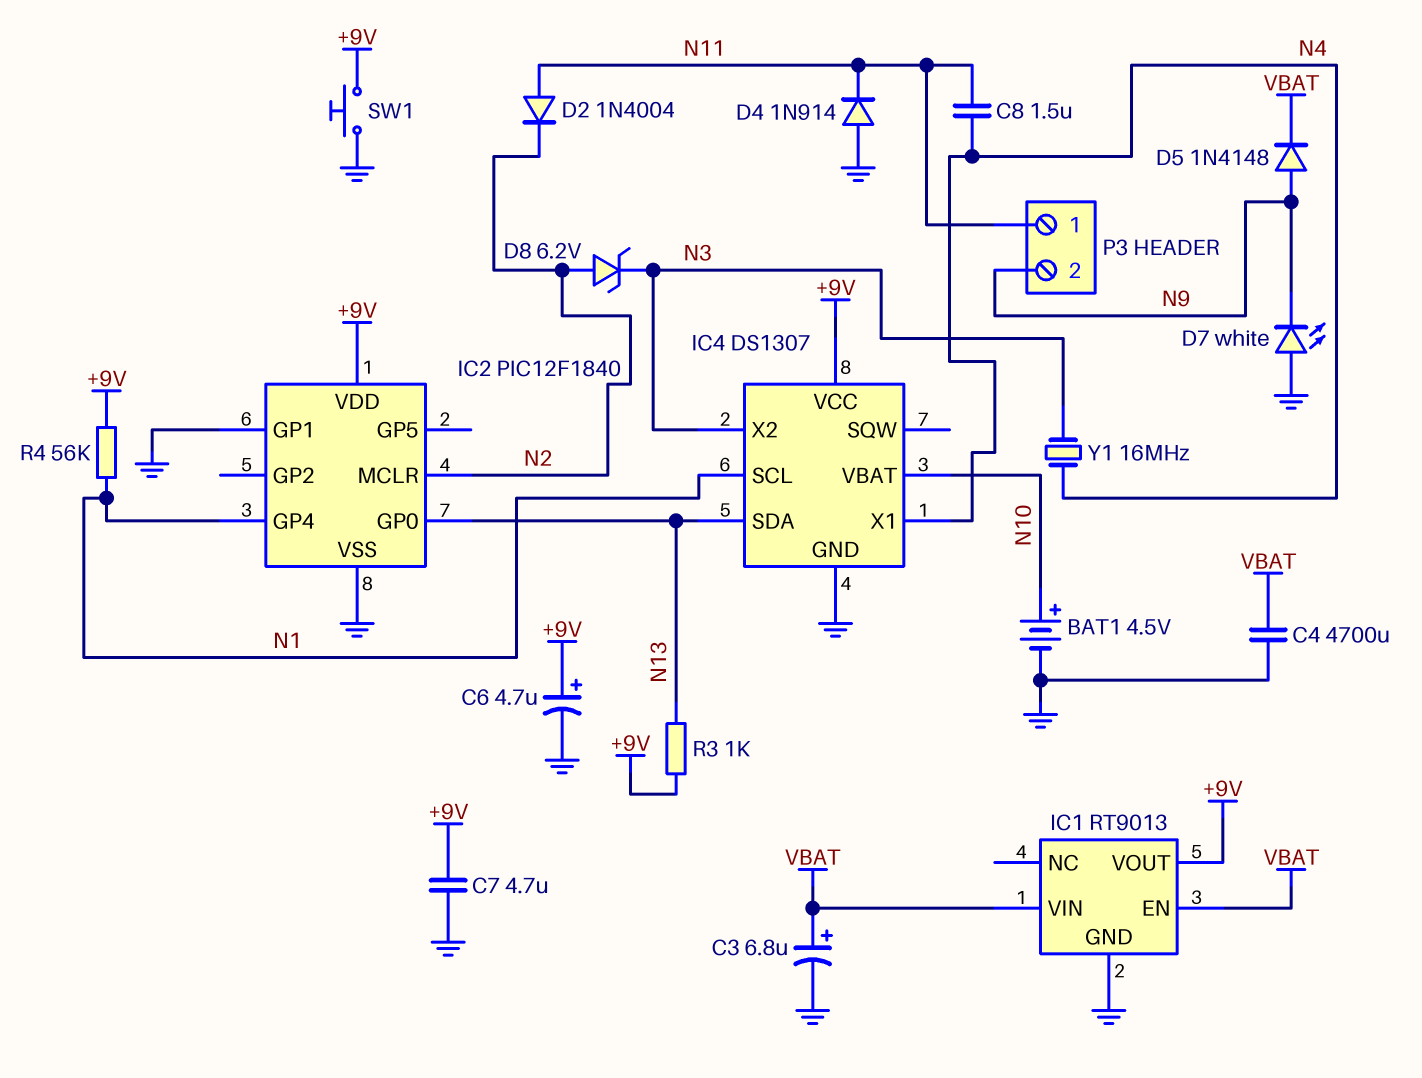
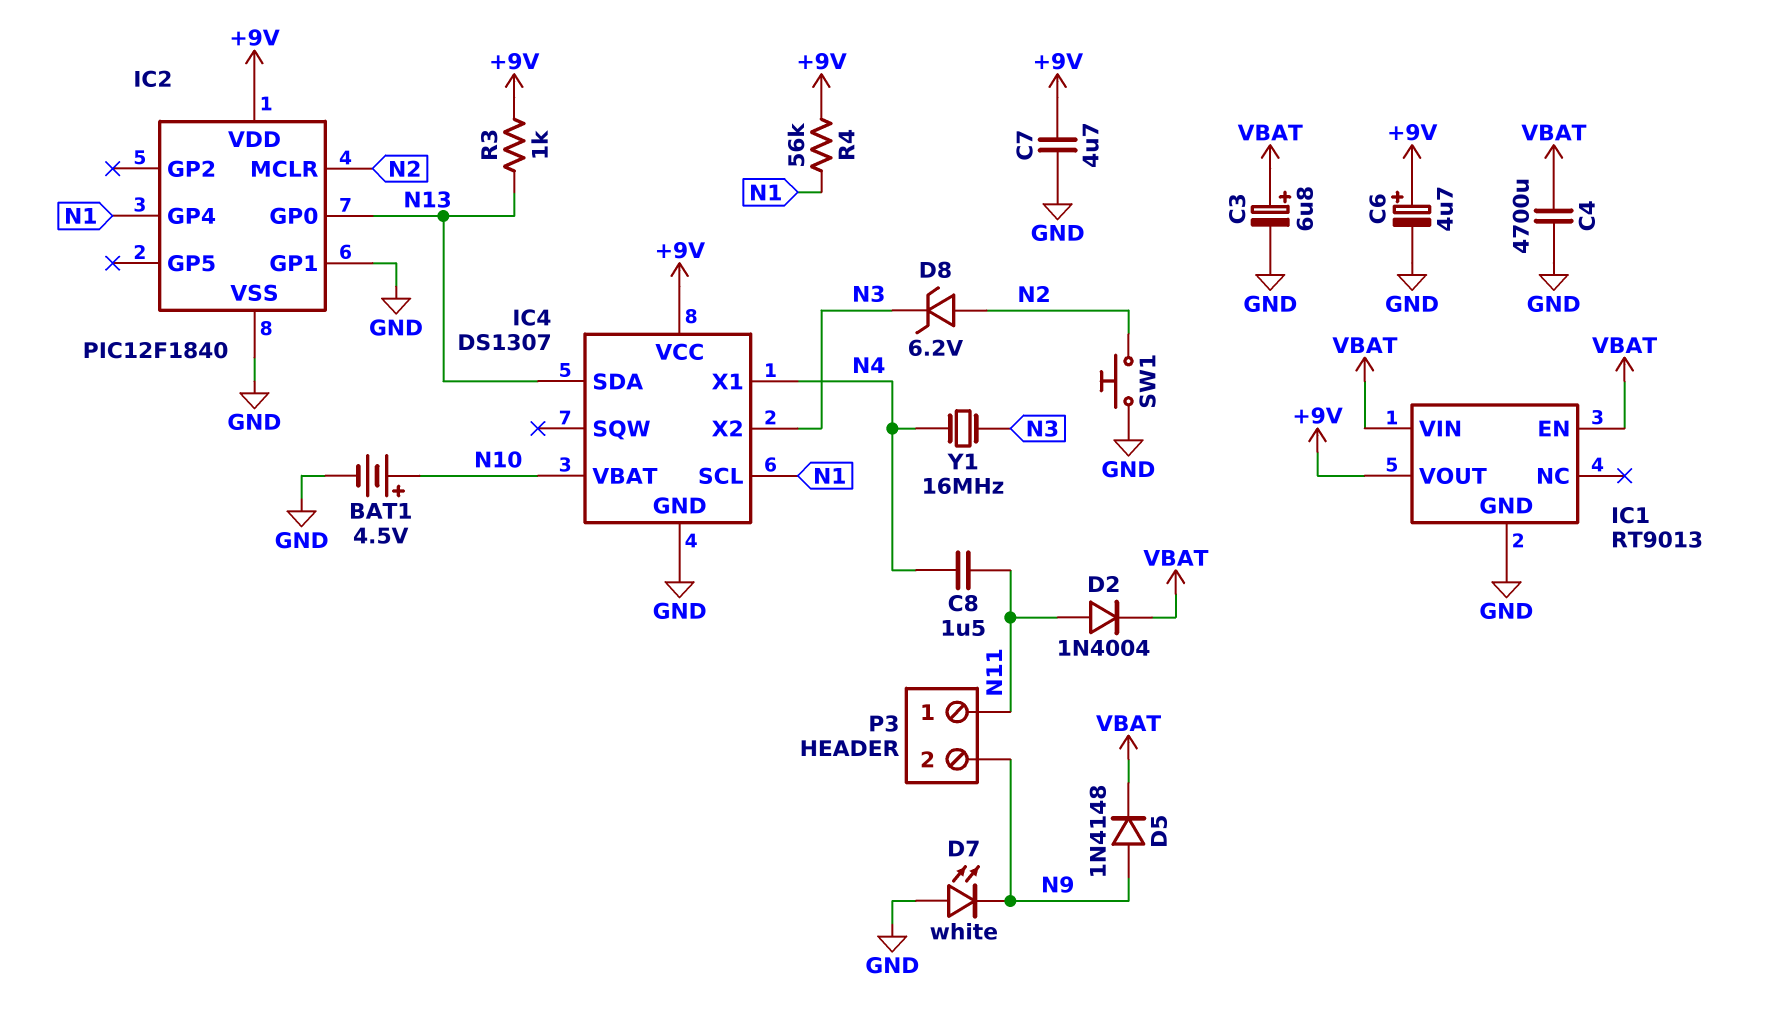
D2: diode 1N4004 (A N11, K N2) -> diode 1N4004 (A N11, K VBAT)
D4: diode 1N914 (A GND, K N11) -> none
SW1: button (+9V, GND) -> button (GND, N2)

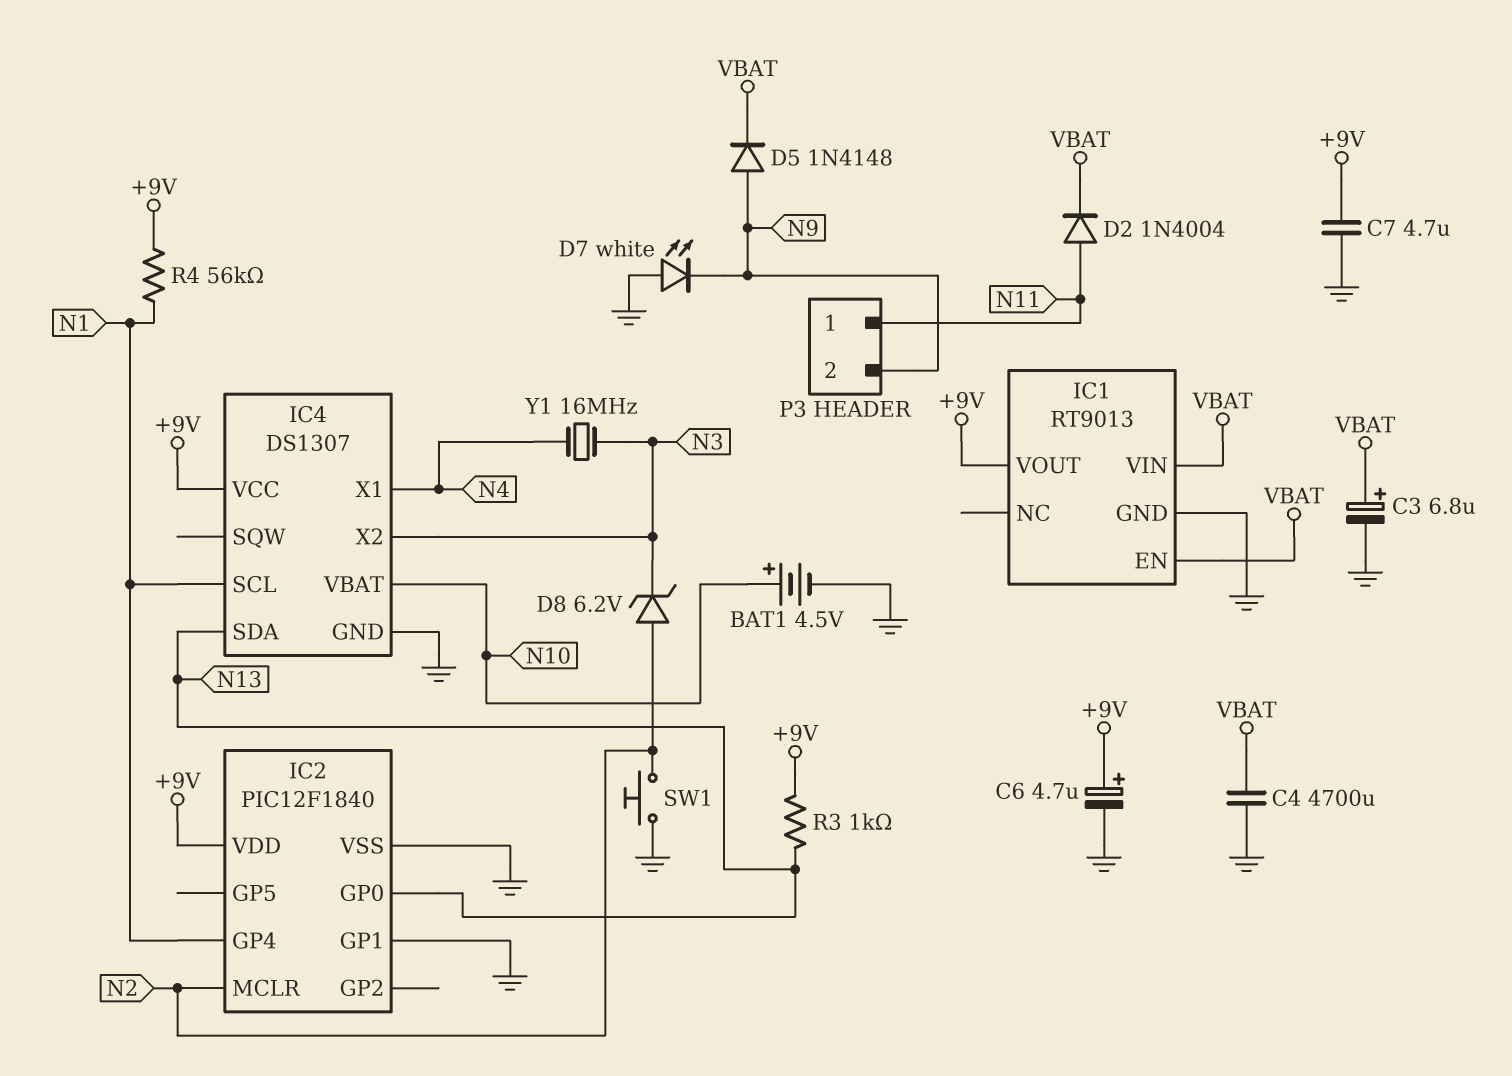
C8: 1.5uF (N4, N11) -> none

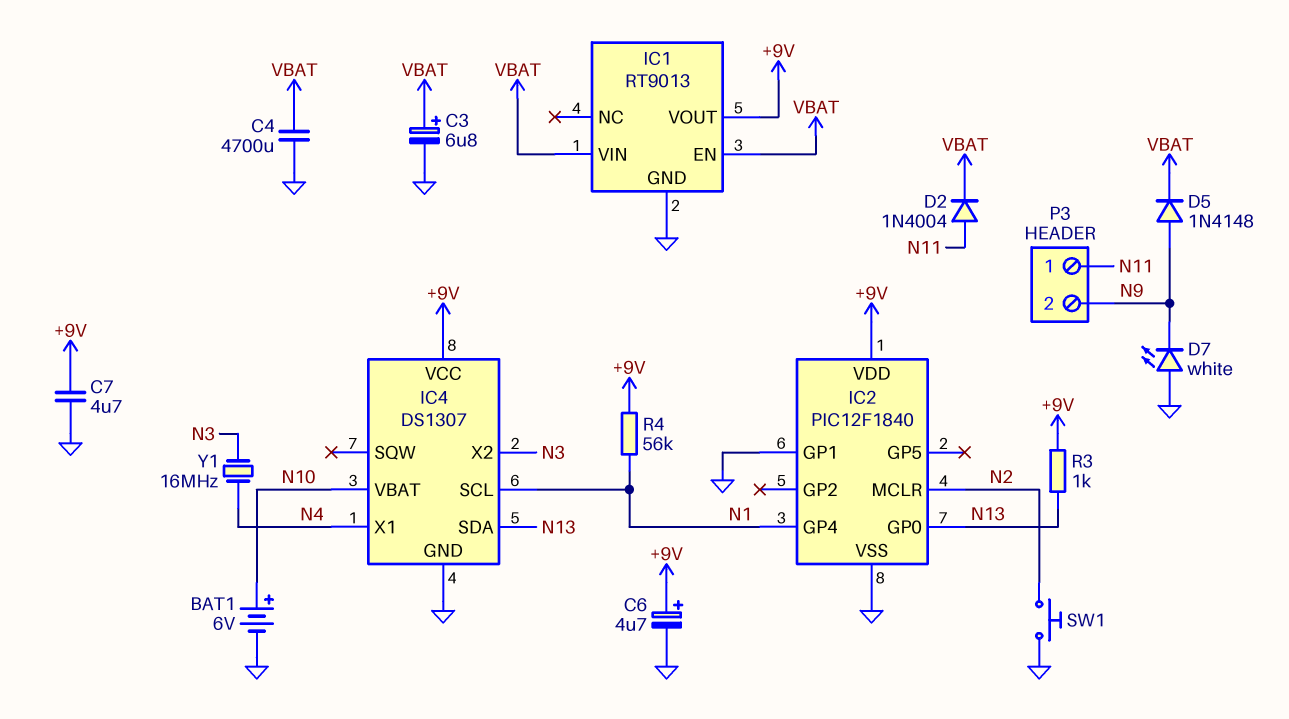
BAT1: 4.5V (plus N10, minus GND) -> 6V (plus N10, minus GND)
D8: zener 6.2V (A N2, K N3) -> none

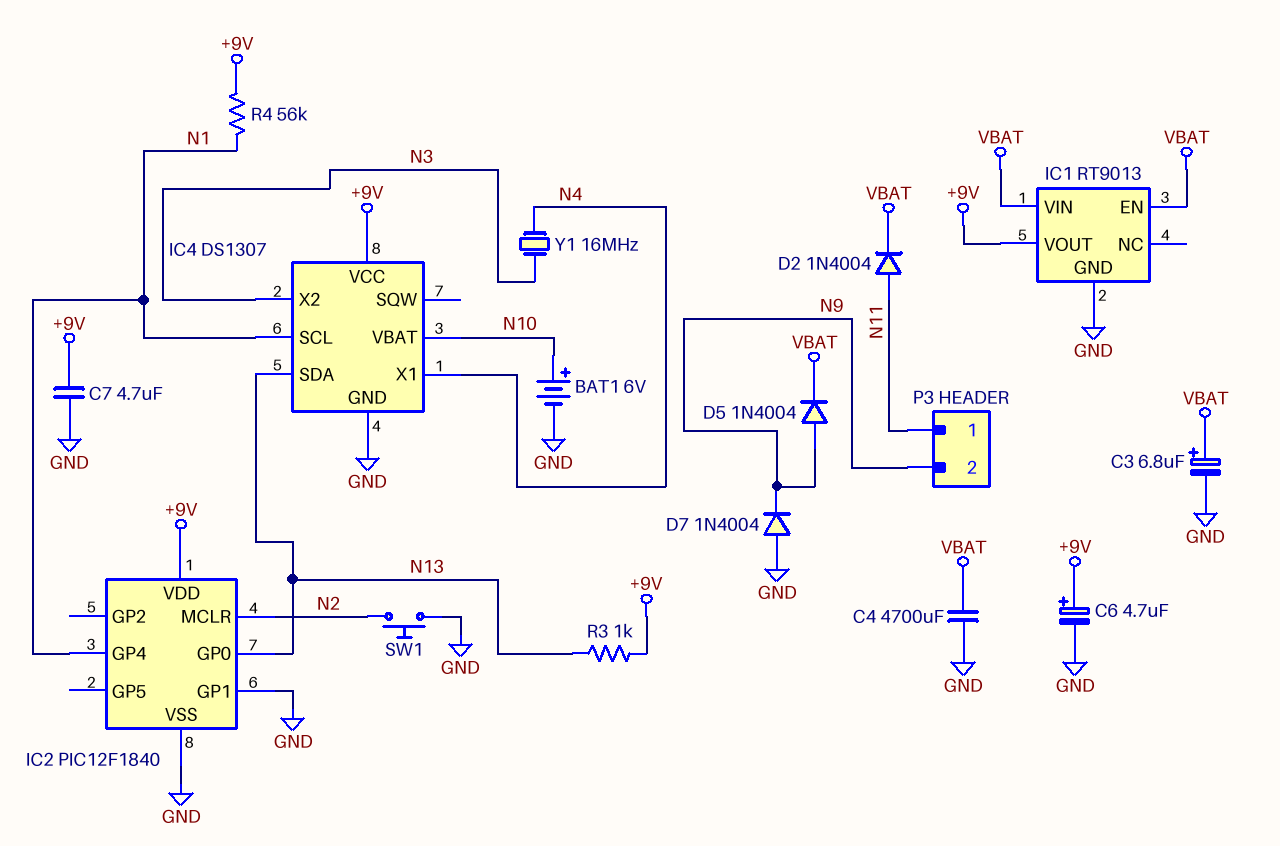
D5: diode 1N4148 (A N9, K VBAT) -> diode 1N4004 (A N9, K VBAT)
D7: LED white (A GND, K N9) -> diode 1N4004 (A GND, K N9)

